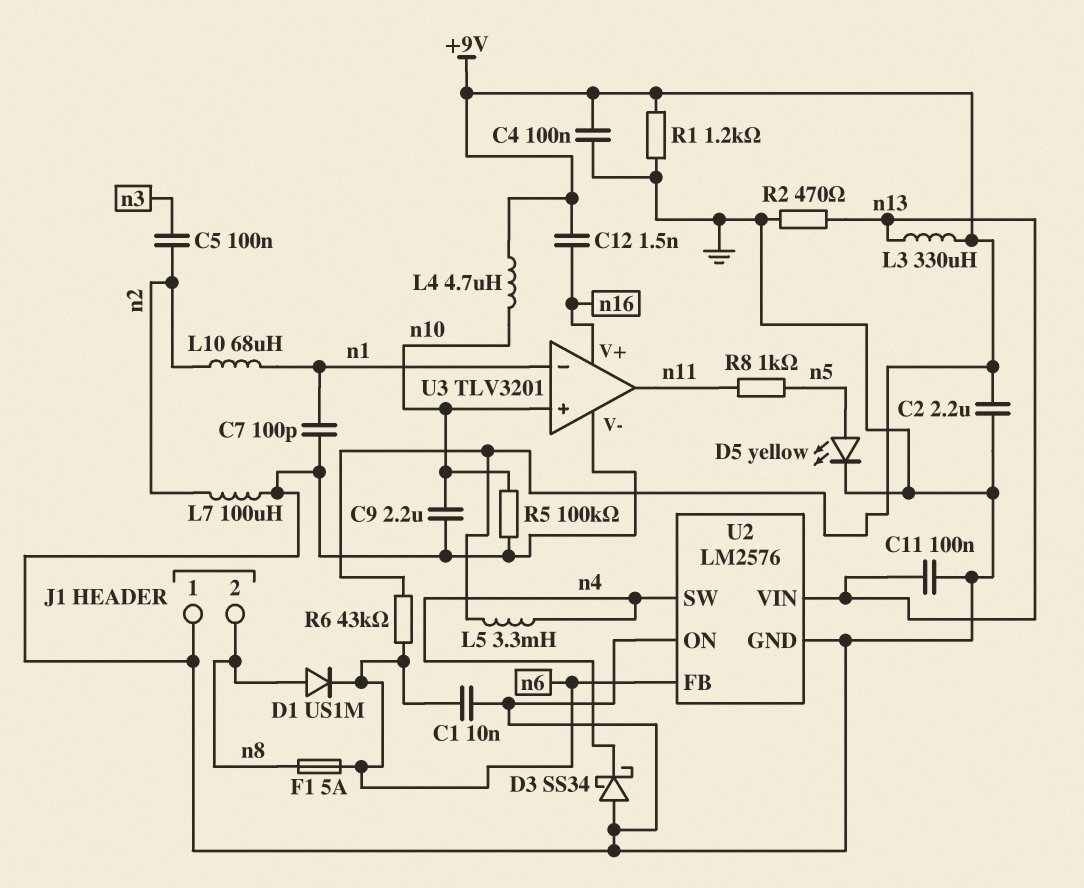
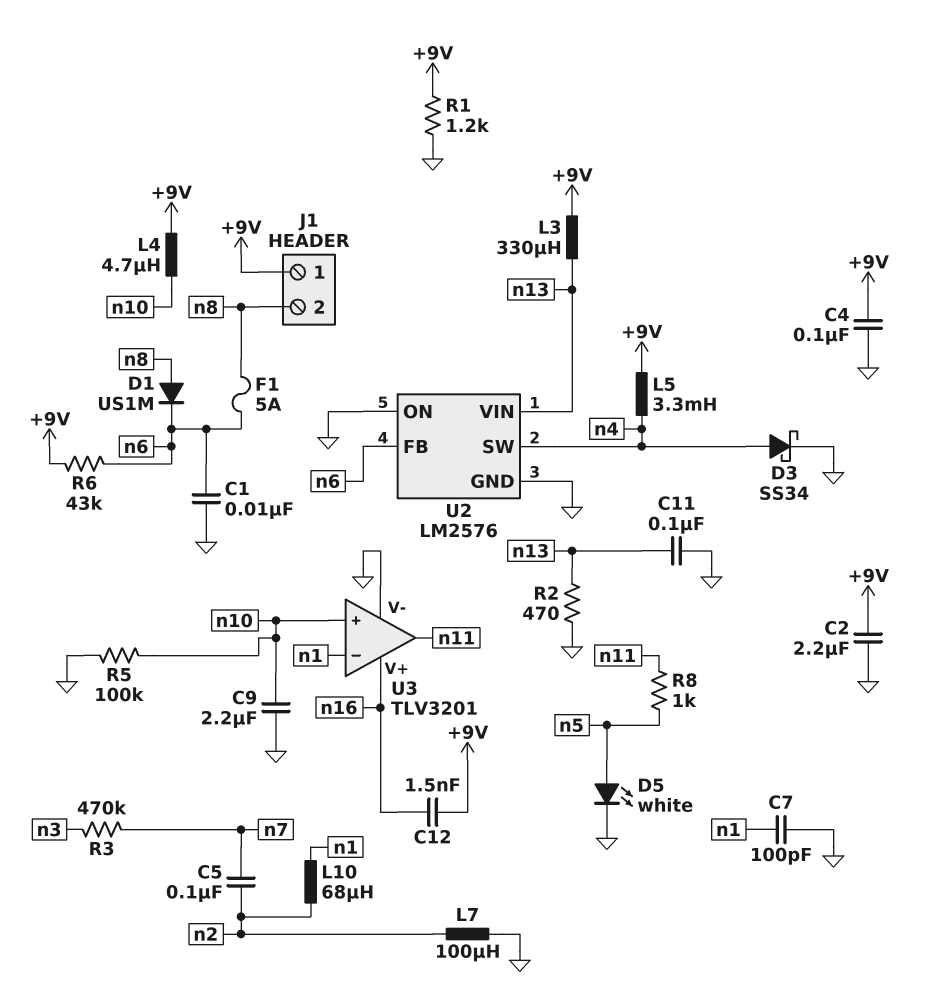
C5: 100nF (n2, n3) -> 100nF (n2, n7)
D3: schottky SS34 (A GND, K n4) -> schottky SS34 (A n4, K GND)
D5: LED yellow (A n5, K GND) -> LED white (A n5, K GND)
J1 pin 1: GND -> +9V
R3: none -> 470k (n3, n7)

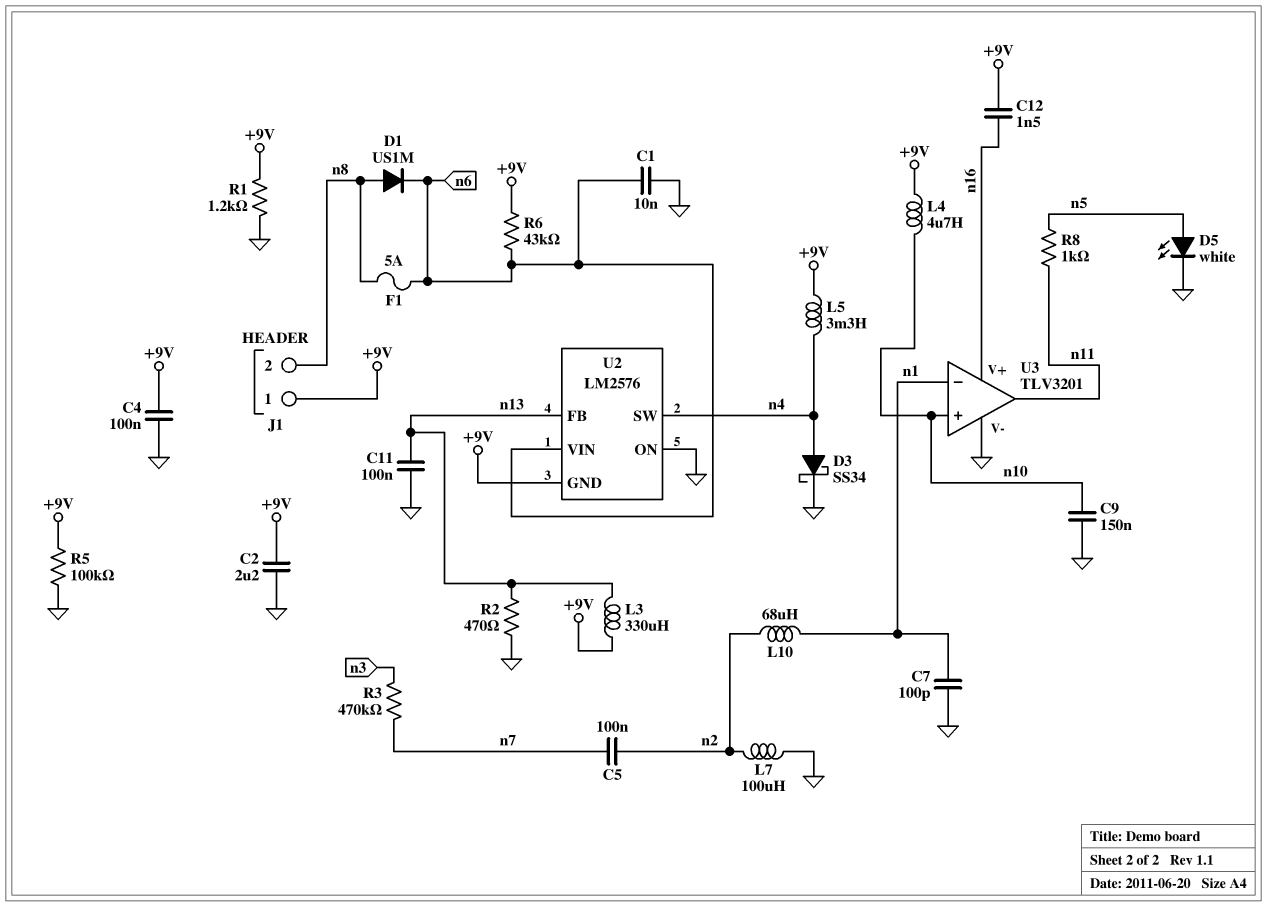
C9: 2.2uF (GND, n10) -> 150nF (GND, n10)
R5: 100k (GND, n10) -> 100k (+9V, GND)
U2 pin FB: n6 -> n13
U2 pin GND: GND -> +9V
U2 pin VIN: n13 -> n6

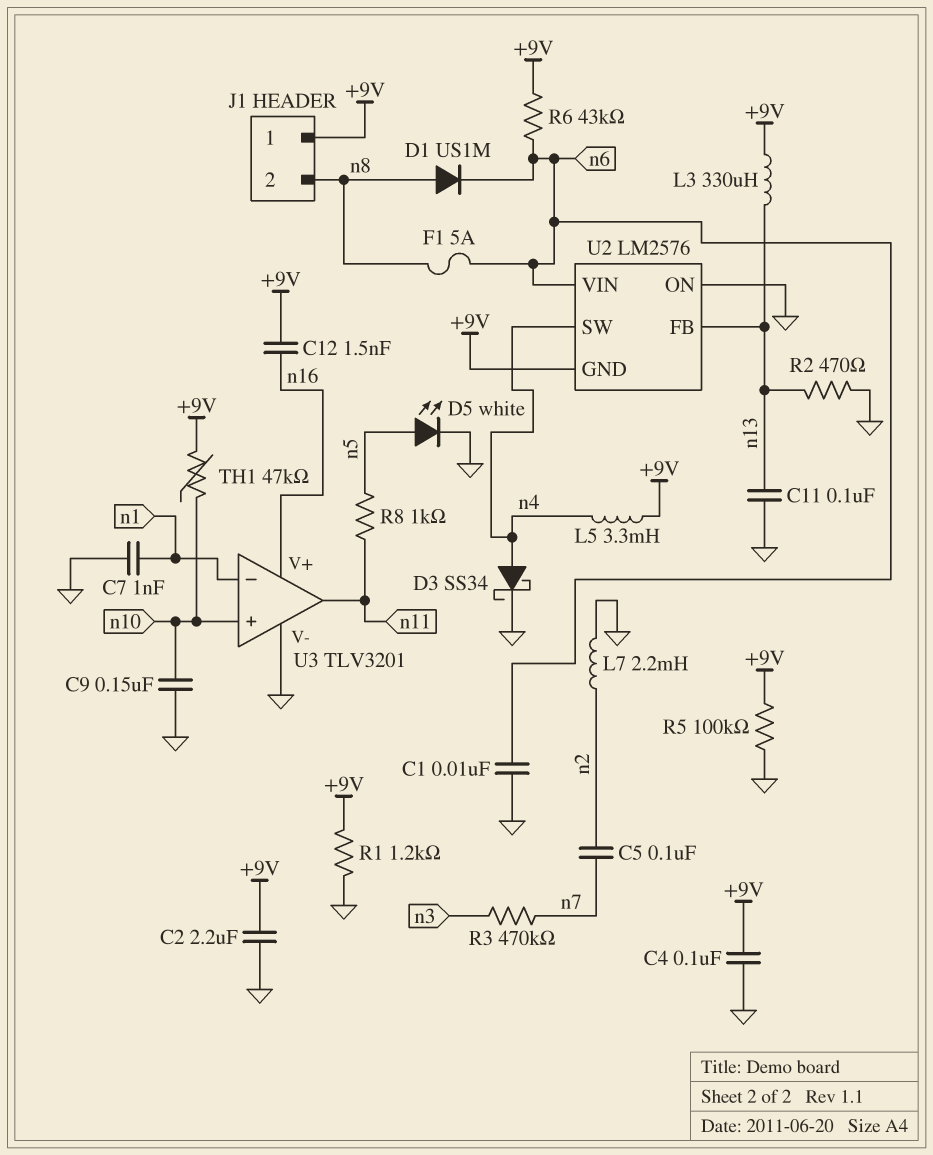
C7: 100pF (GND, n1) -> 1nF (GND, n1)
L4: 4.7uH (+9V, n10) -> none
L7: 100uH (GND, n2) -> 2.2mH (GND, n2)
L10: 68uH (n1, n2) -> none
TH1: none -> 47k (+9V, n10)

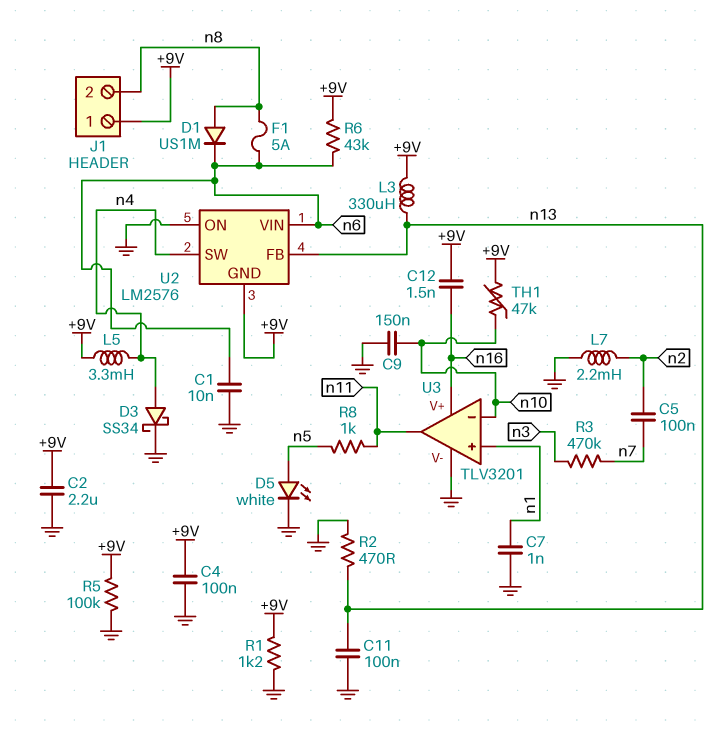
U3 pin in+: n10 -> n1
U3 pin in-: n1 -> n10

